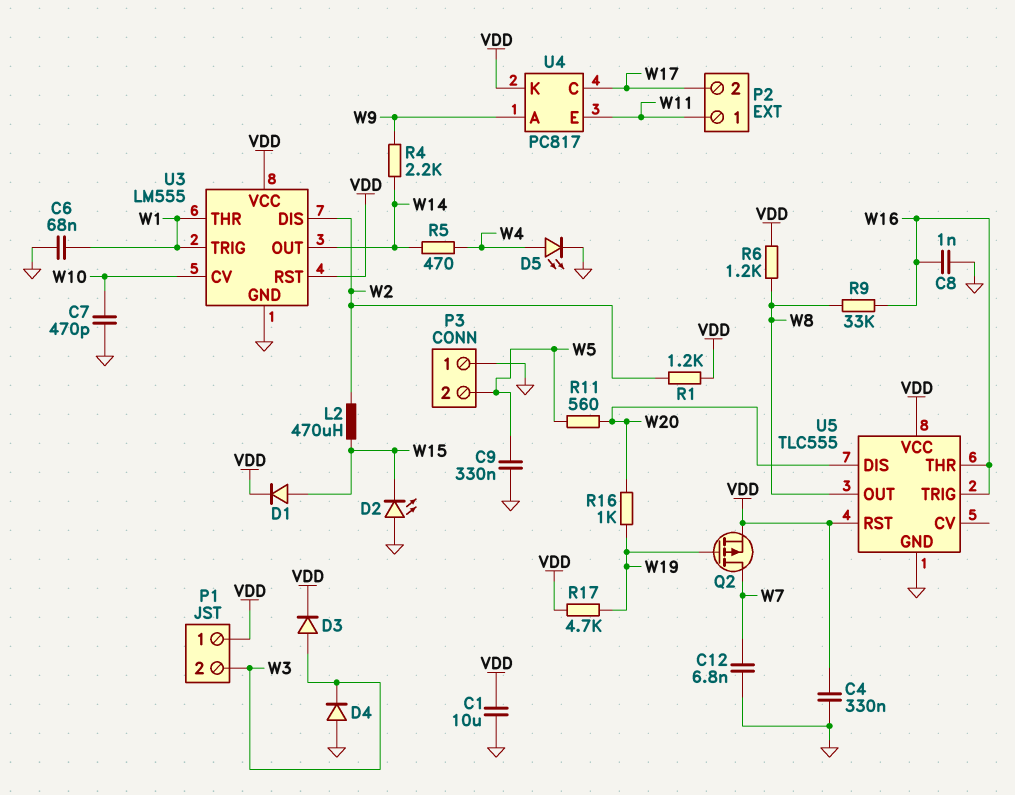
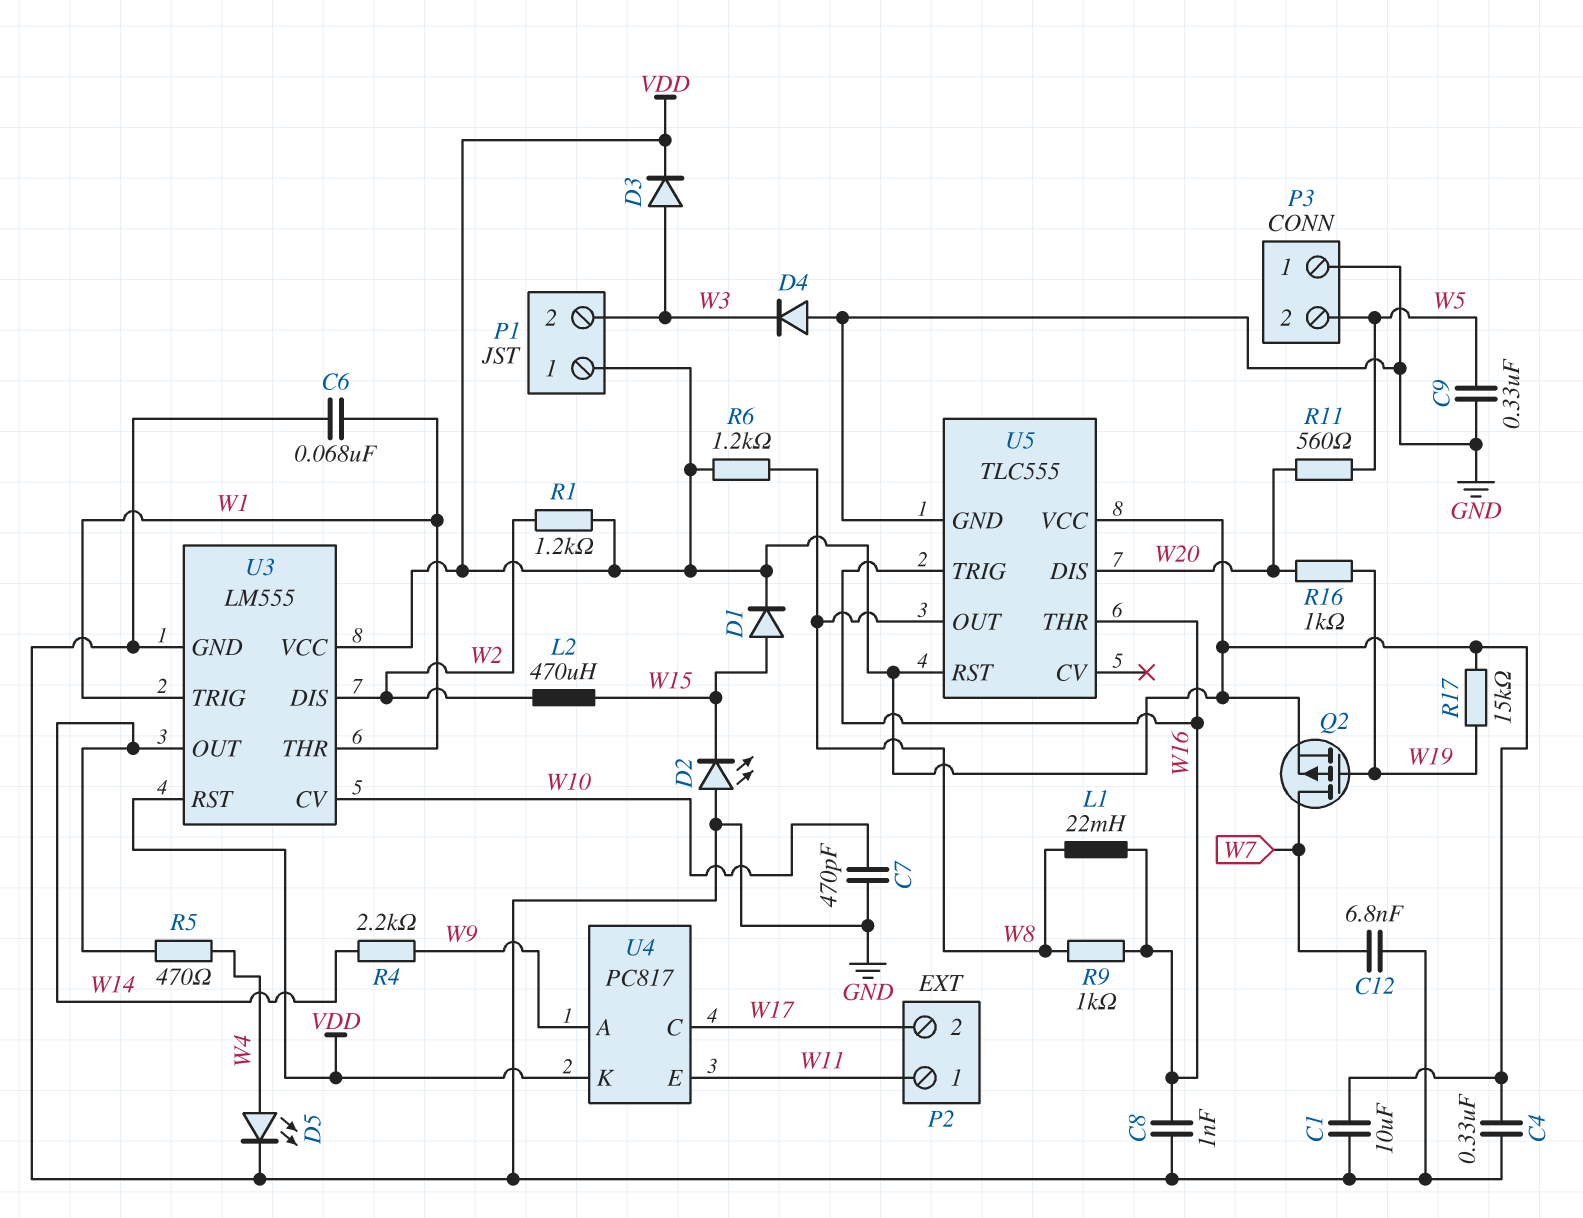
L1: none -> 22mH (W8, W16)
R9: 33k (W8, W16) -> 1k (W8, W16)
R17: 4.7k (VDD, W19) -> 15k (VDD, W19)

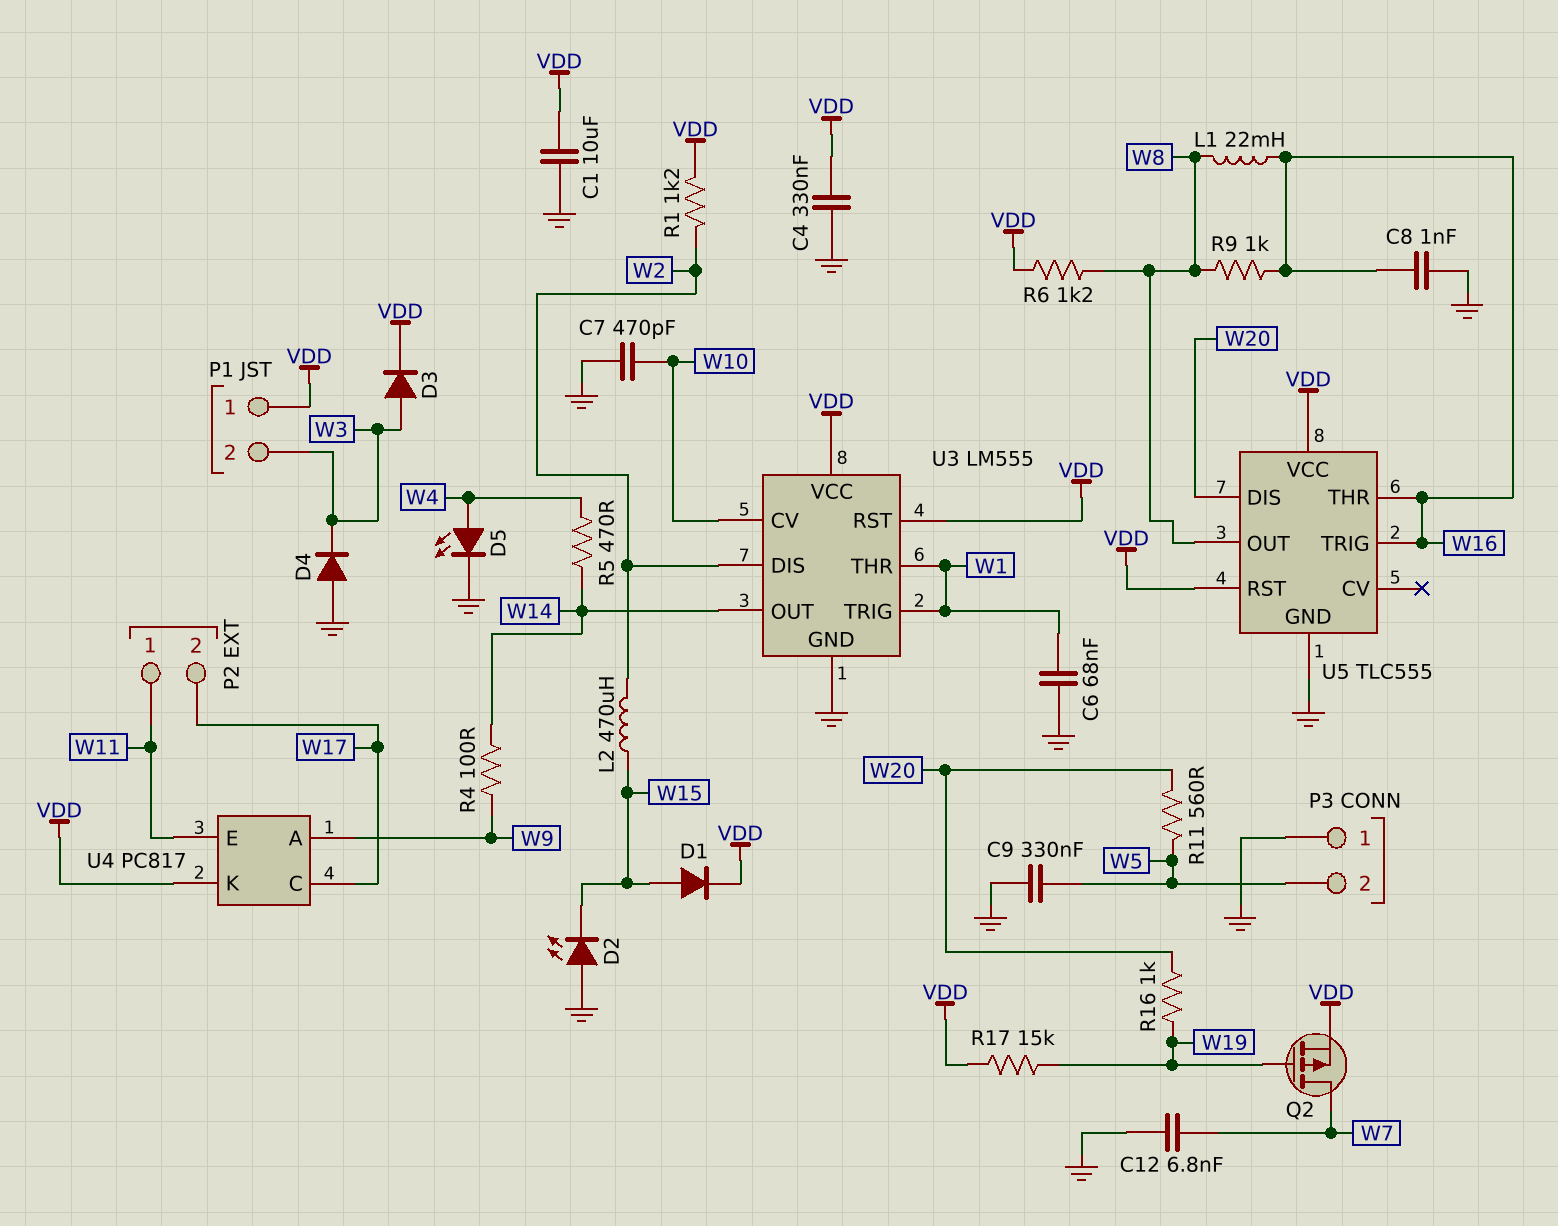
R4: 2.2k (W9, W14) -> 100 (W9, W14)

